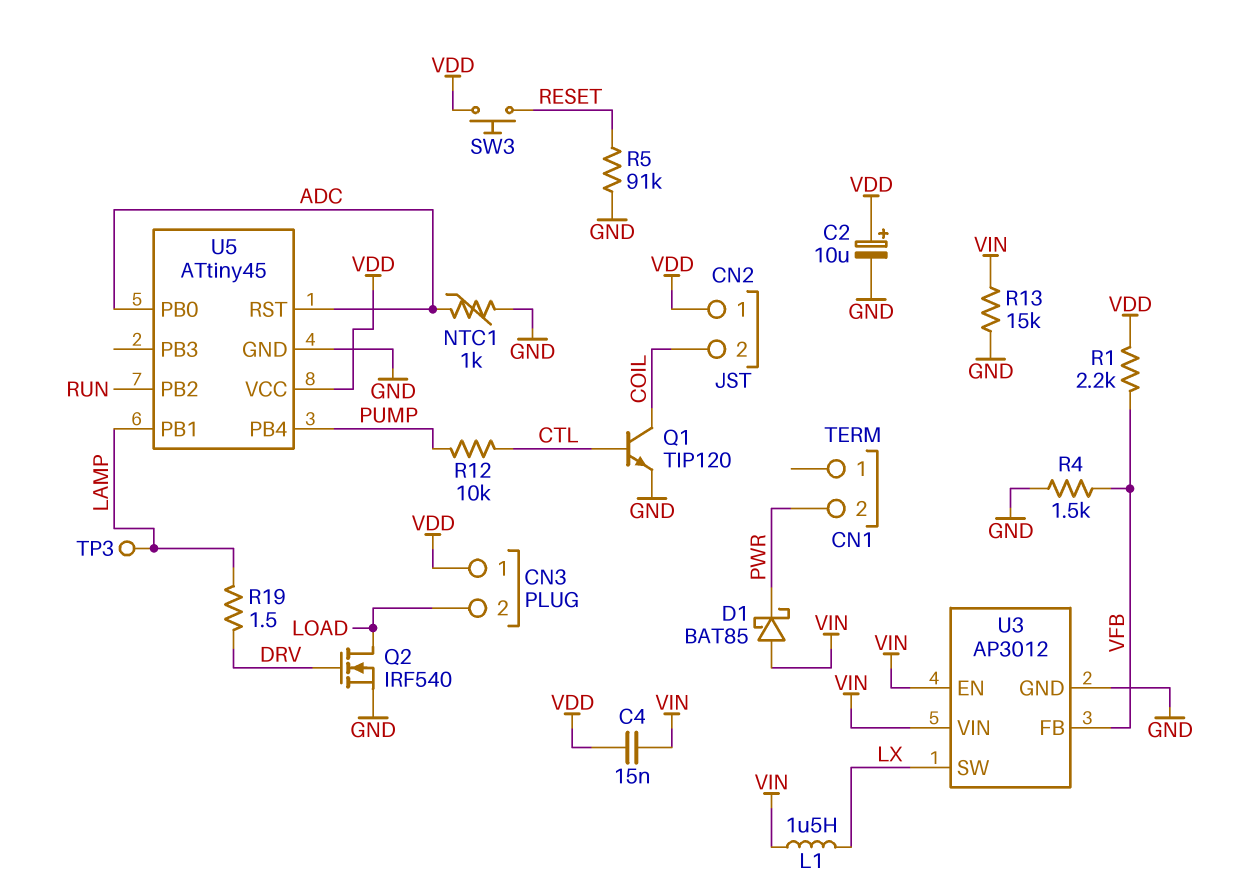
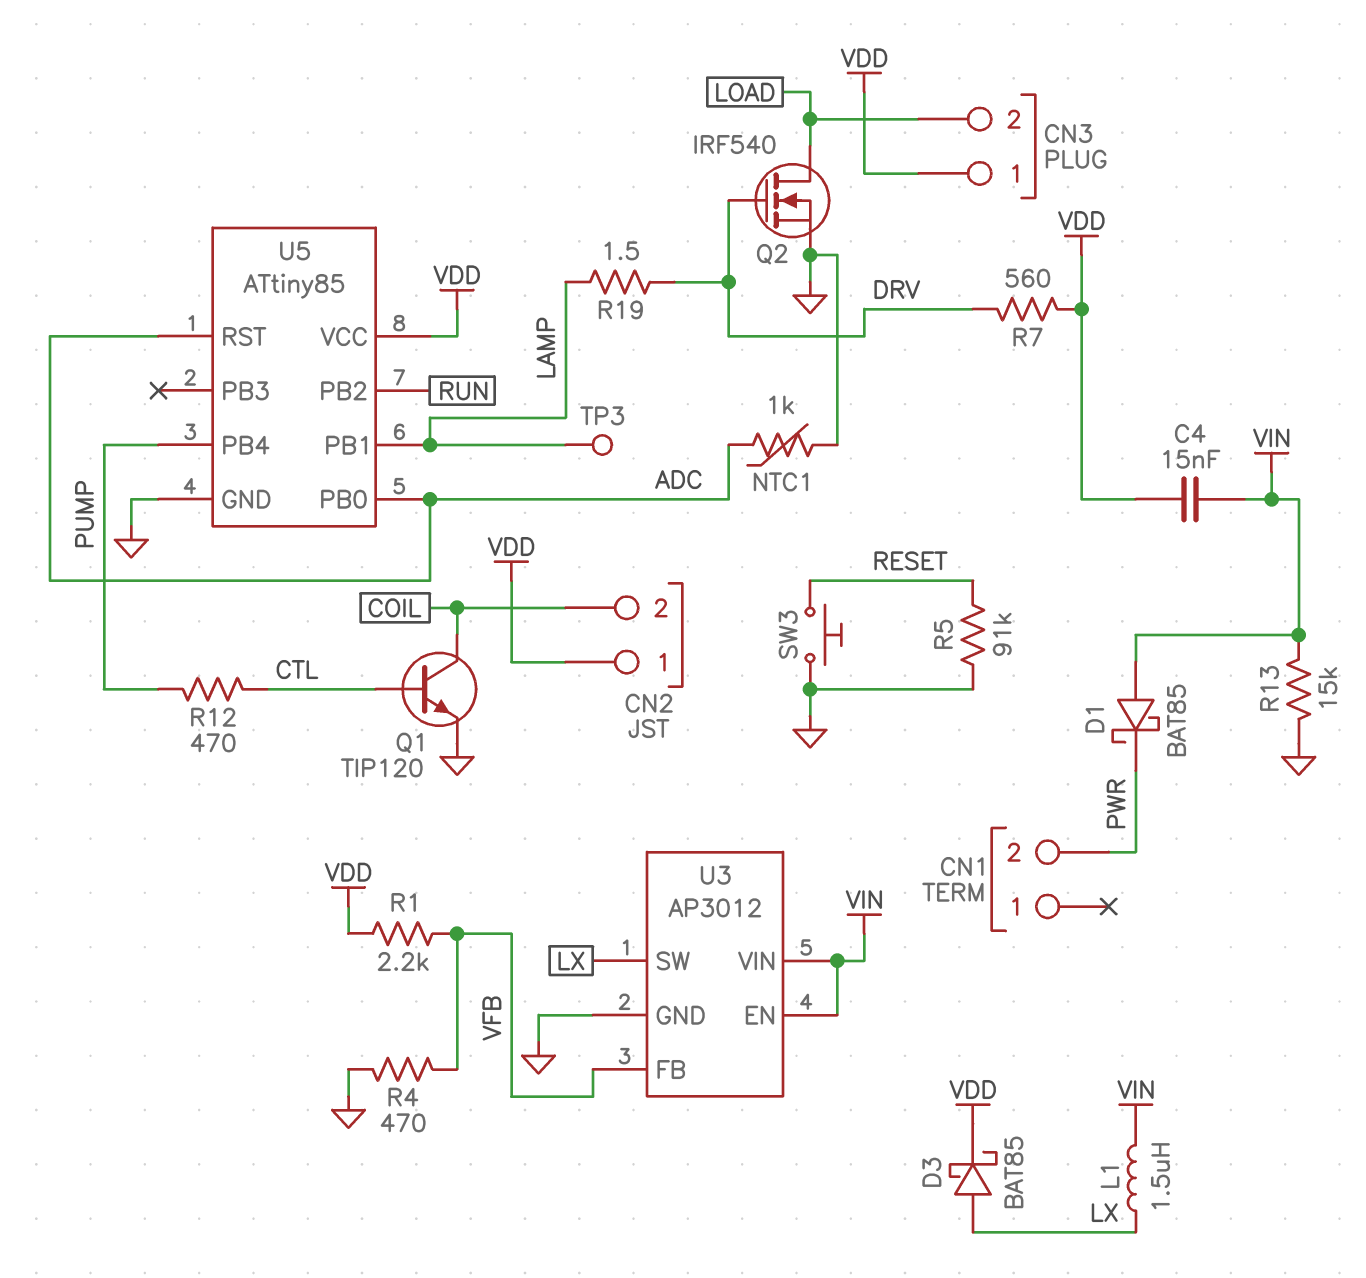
C2: 10uF (plus VDD, minus GND) -> none
D3: none -> schottky BAT85 (A LX, K VDD)
R4: 1.5k (GND, VFB) -> 470 (GND, VFB)
R7: none -> 560 (DRV, VDD)
R12: 10k (CTL, PUMP) -> 470 (CTL, PUMP)
SW3: button (RESET, VDD) -> button (GND, RESET)
U5: ATtiny45 -> ATtiny85

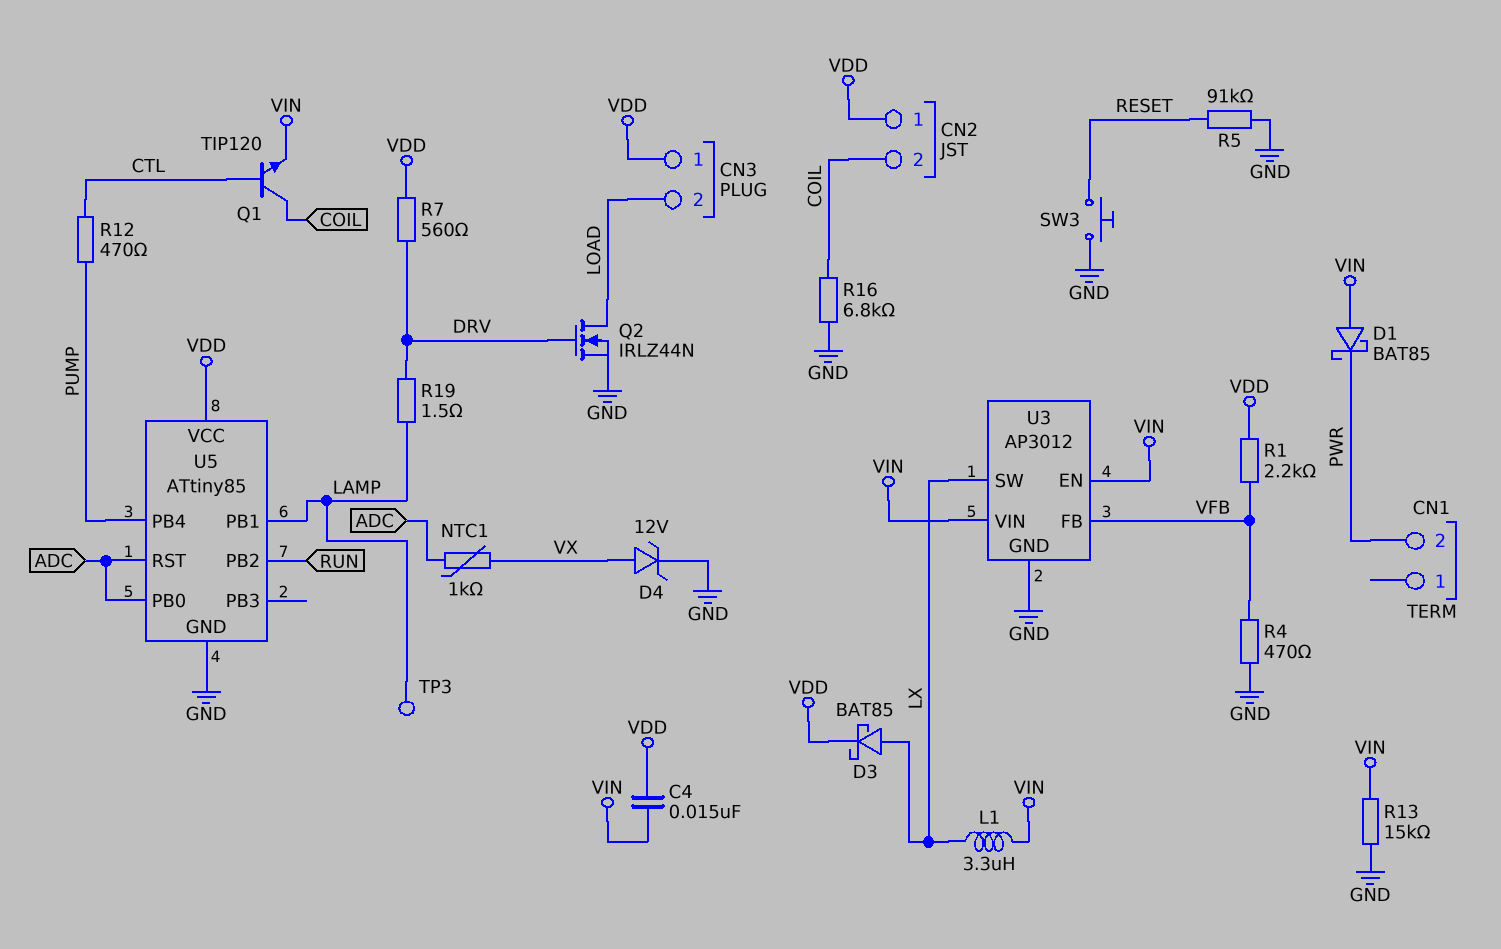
D4: none -> zener 12V (A VX, K GND)
L1: 1.5uH (LX, VIN) -> 3.3uH (LX, VIN)
NTC1: 1k (ADC, GND) -> 1k (ADC, VX)
Q1: NPN TIP120 (B CTL, C COIL, E GND) -> NPN TIP120 (B CTL, C COIL, E VIN)
Q2: NMOS IRF540 (G DRV, D LOAD, S GND) -> NMOS IRLZ44N (G DRV, D LOAD, S GND)
R16: none -> 6.8k (COIL, GND)

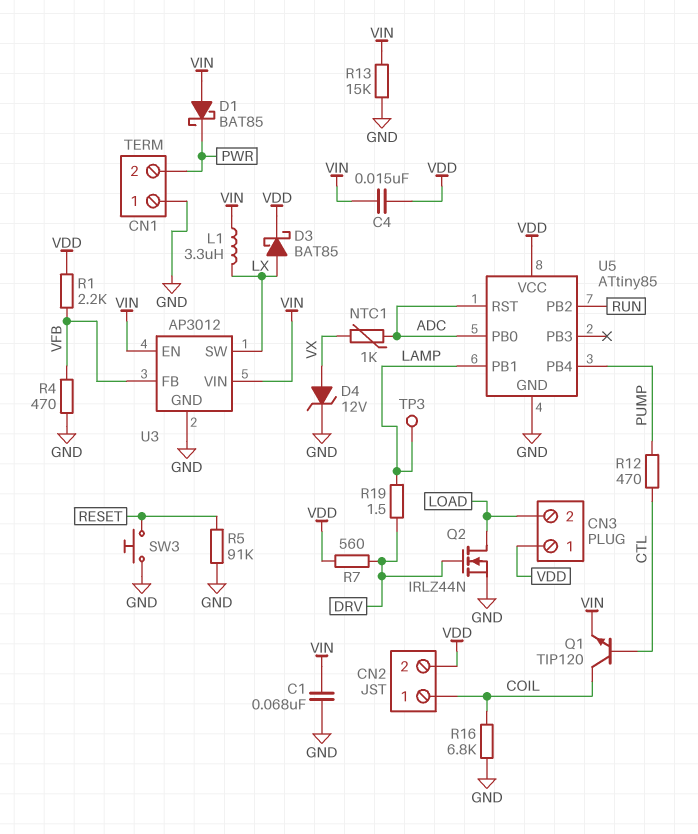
C1: none -> 68nF (GND, VIN)
CN1 pin 1: none -> GND
CN2 pin 1: VDD -> COIL
CN2 pin 2: COIL -> VDD

